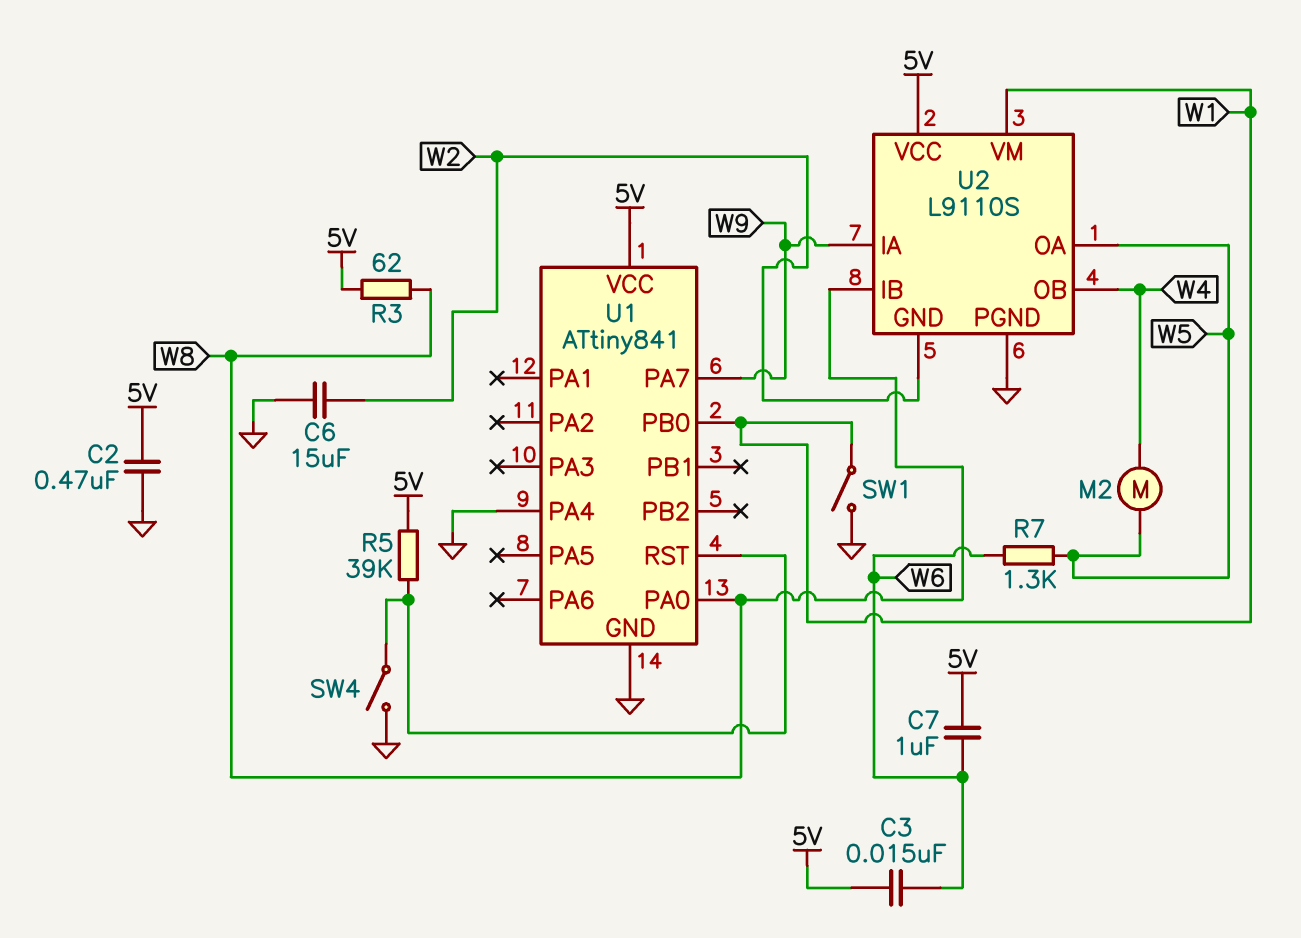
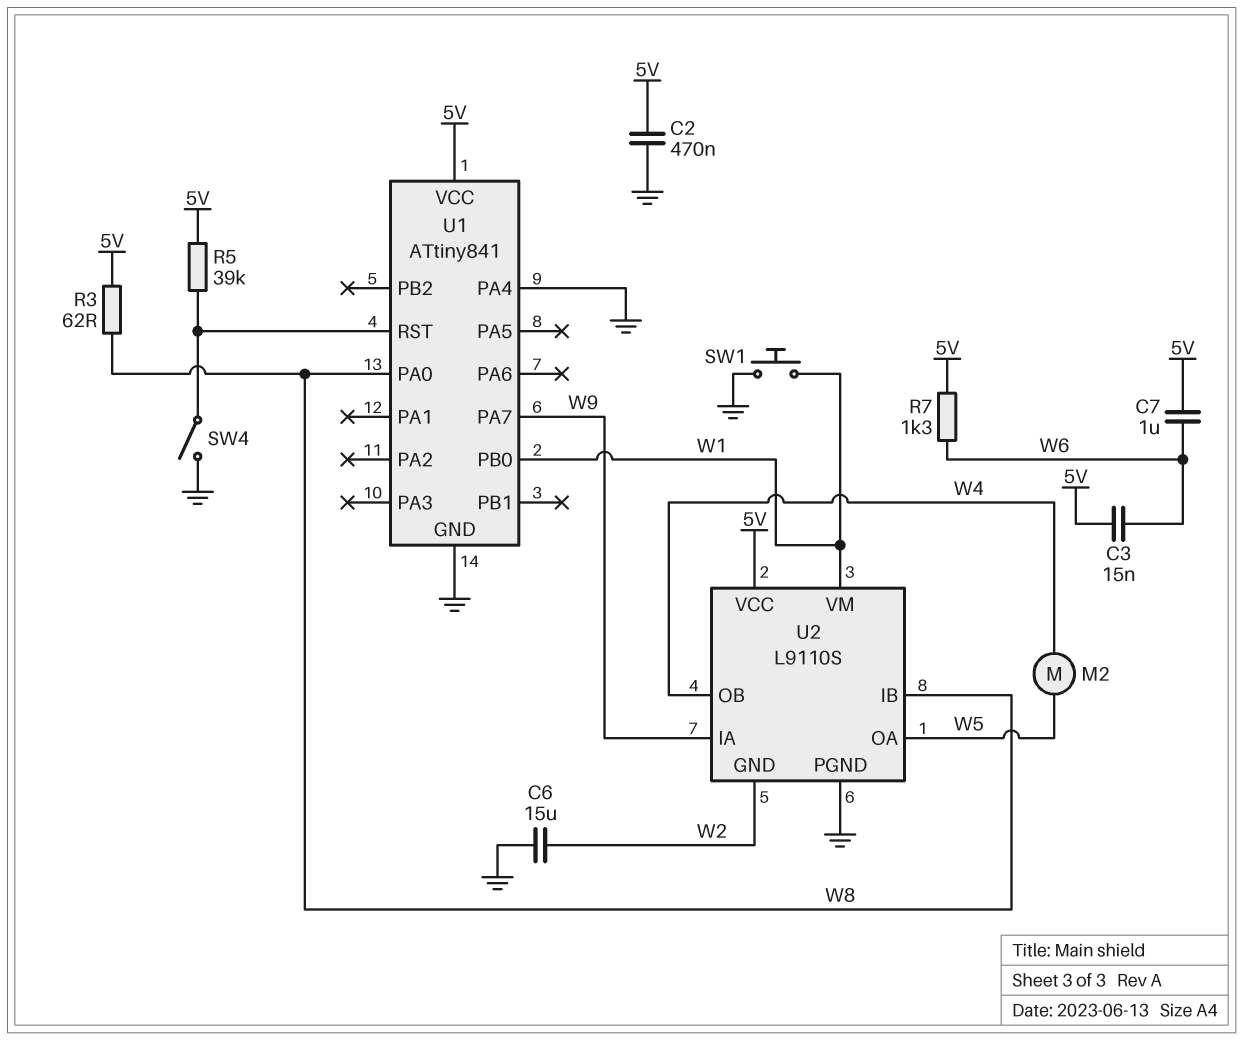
R7: 1.3k (W5, W6) -> 1.3k (5V, W6)
SW1: switch (GND, W1) -> button (GND, W1)

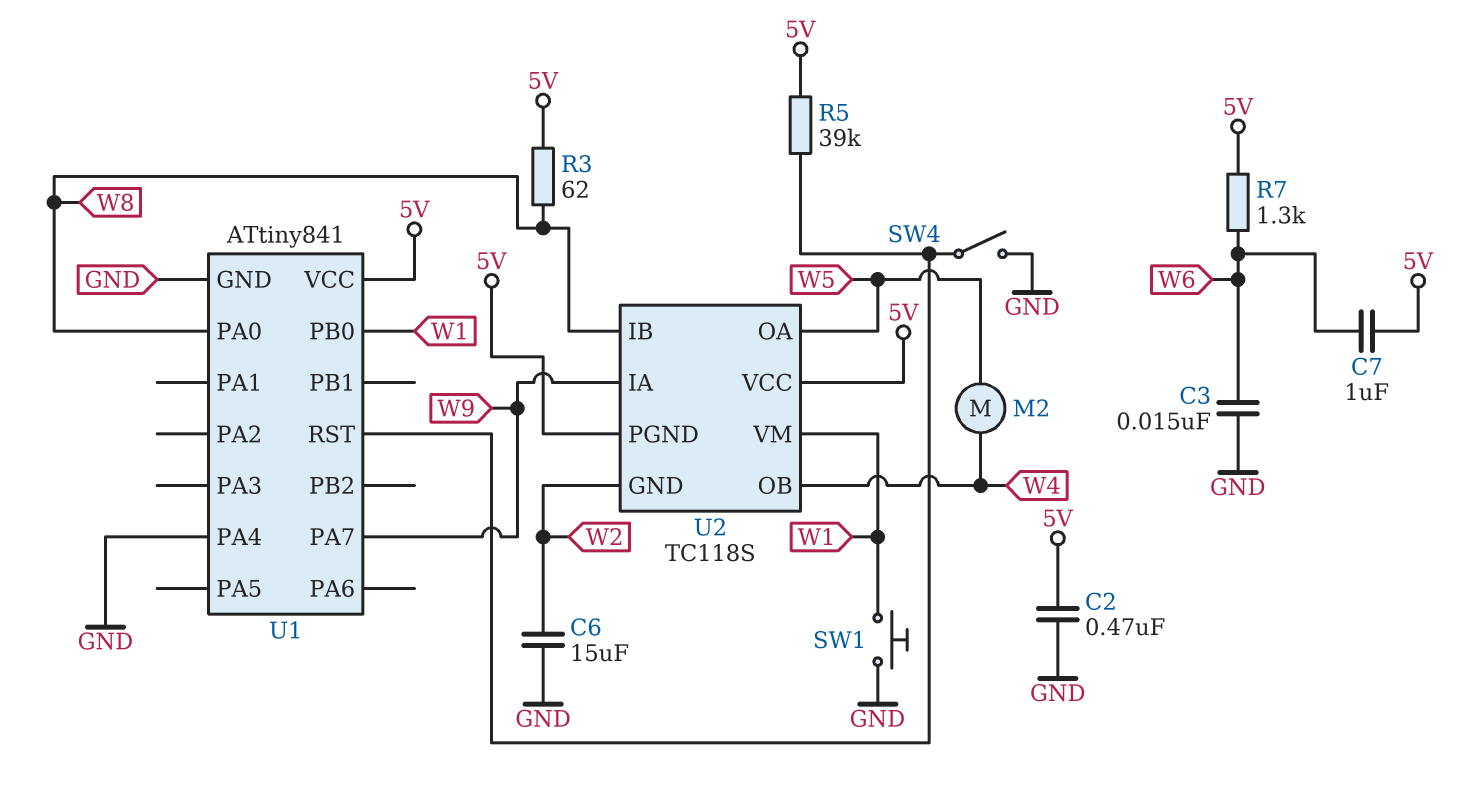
C3: 15nF (5V, W6) -> 15nF (GND, W6)
U2: L9110S -> TC118S
U2 pin PGND: GND -> 5V

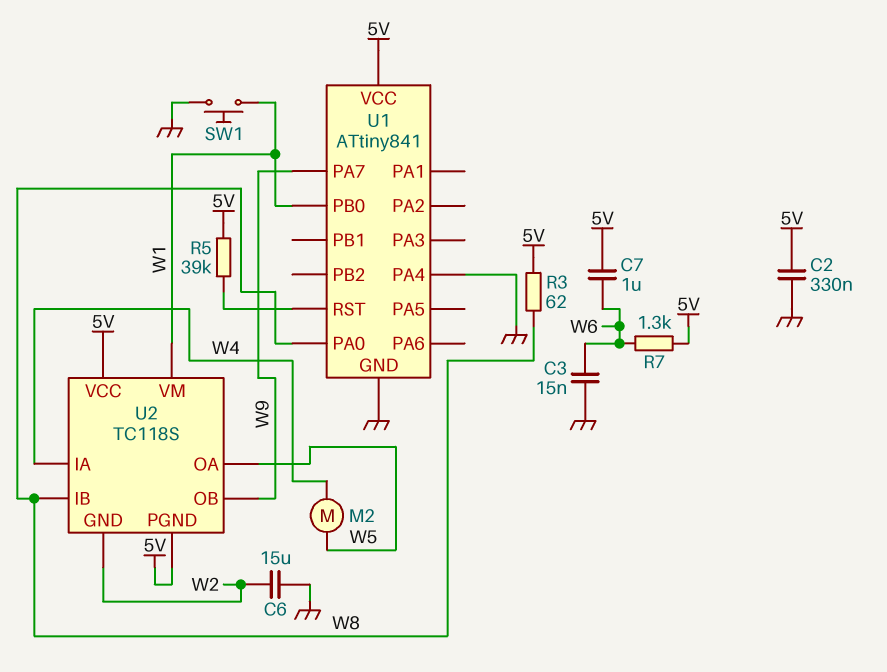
C2: 470nF (5V, GND) -> 330nF (5V, GND)
SW4: switch (GND, U1/RST) -> none
U2 pin IA: W9 -> W4
U2 pin OB: W4 -> W9

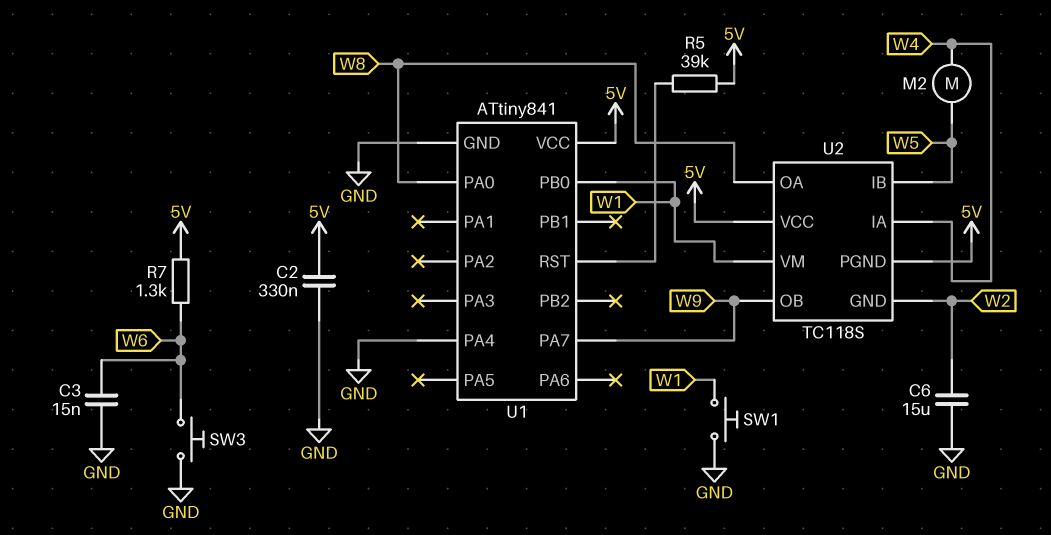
C7: 1uF (5V, W6) -> none
R3: 62 (5V, W8) -> none
SW3: none -> button (GND, W6)
U2 pin IB: W8 -> W5
U2 pin OA: W5 -> W8

